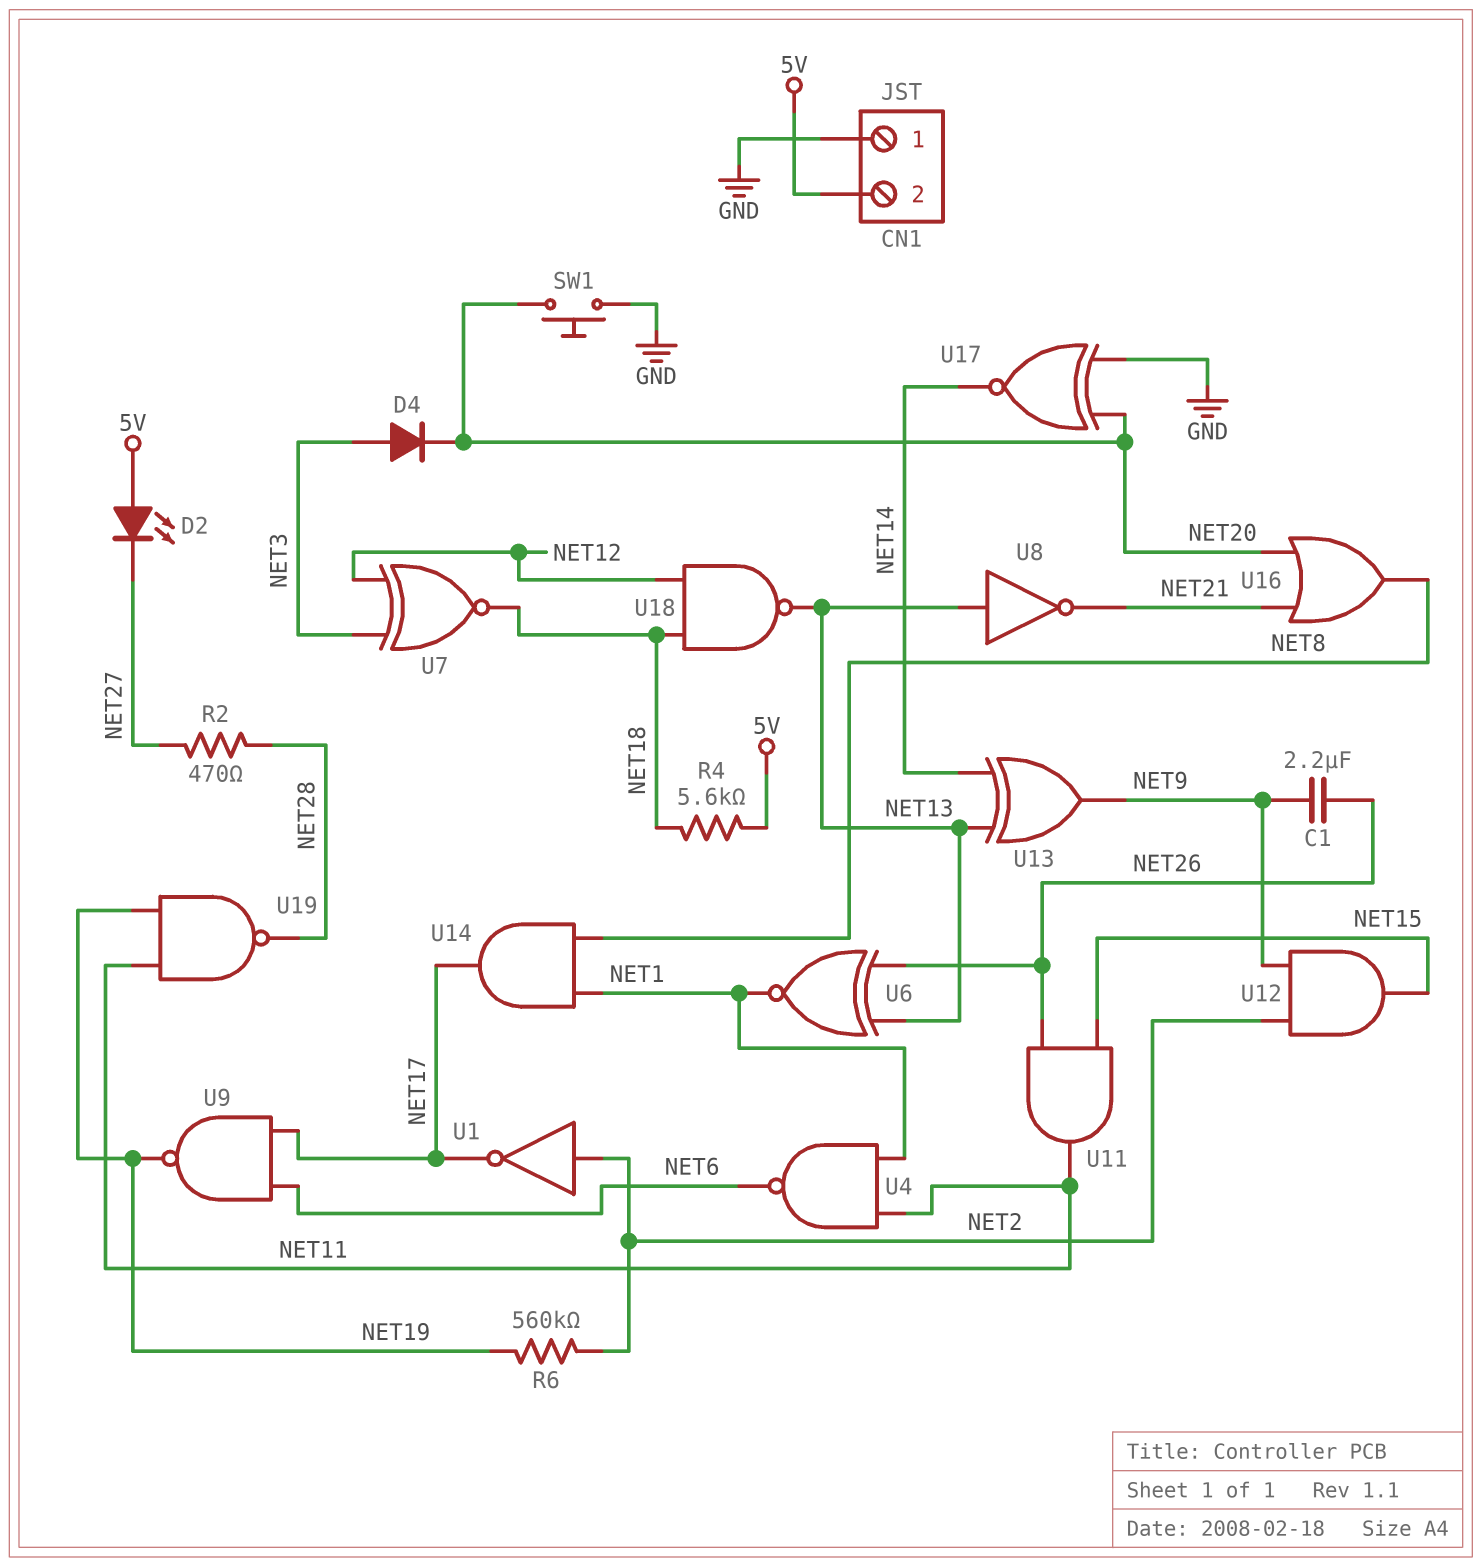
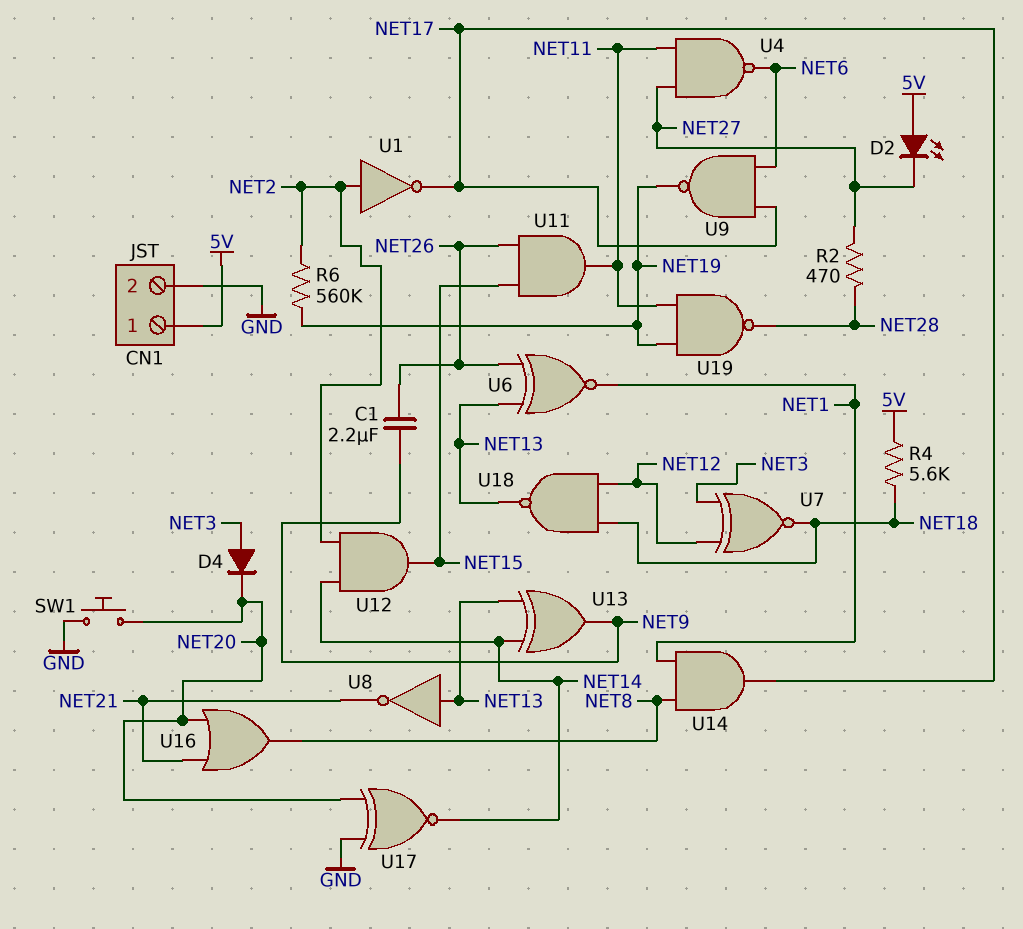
CN1 pin 1: GND -> 5V
CN1 pin 2: 5V -> GND
U4: NAND (in NET1, in NET11, out NET6) -> NAND (in NET11, in NET27, out NET6)
U12: AND (in NET2, in NET9, out NET15) -> AND (in NET2, in NET14, out NET15)

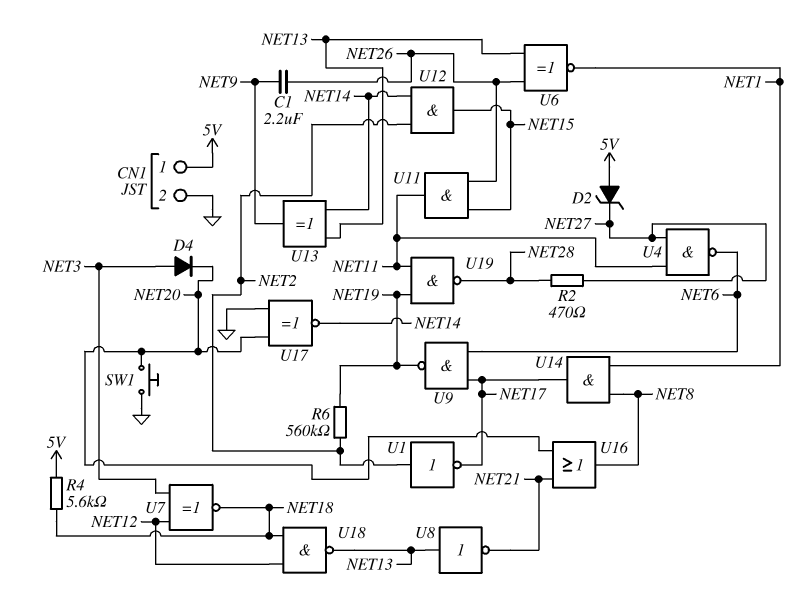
D2: LED (A 5V, K NET27) -> zener (A 5V, K NET27)

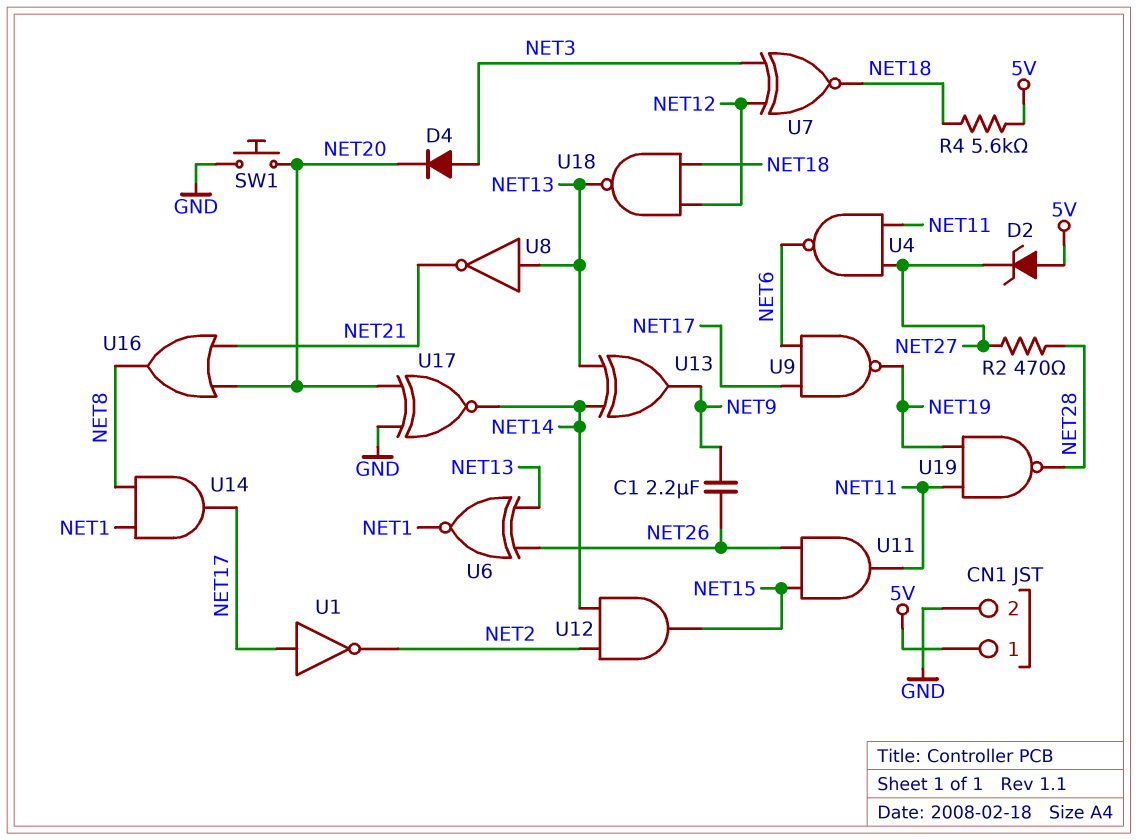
R6: 560k (NET2, NET19) -> none
U1: NOT (in NET2, out NET17) -> NOT (in NET17, out NET2)

